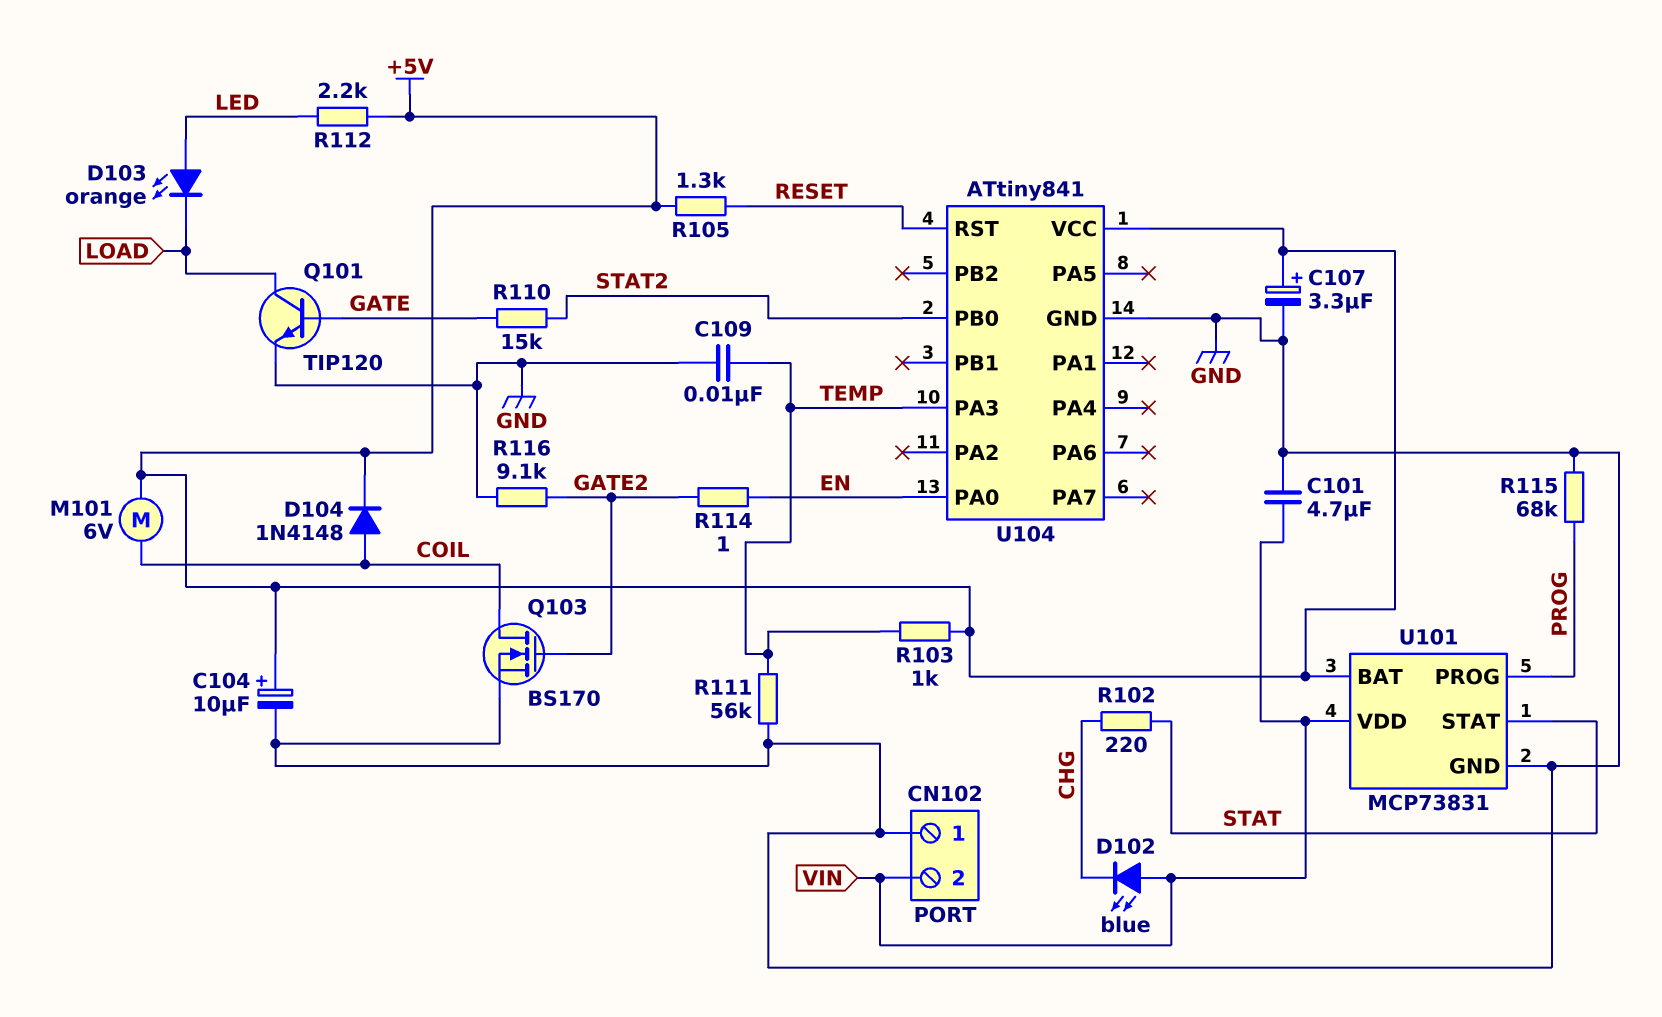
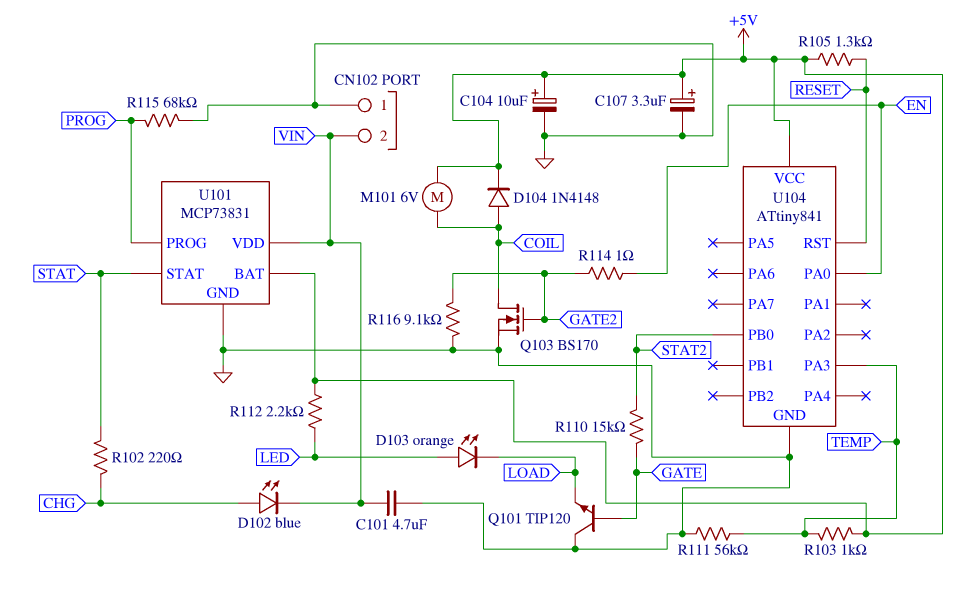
C109: 10nF (GND, TEMP) -> none
D102: LED blue (A VIN, K CHG) -> LED blue (A CHG, K VIN)
Q101: NPN TIP120 (B GATE, C LOAD, E GND) -> NPN TIP120 (B GATE, C GND, E LOAD)

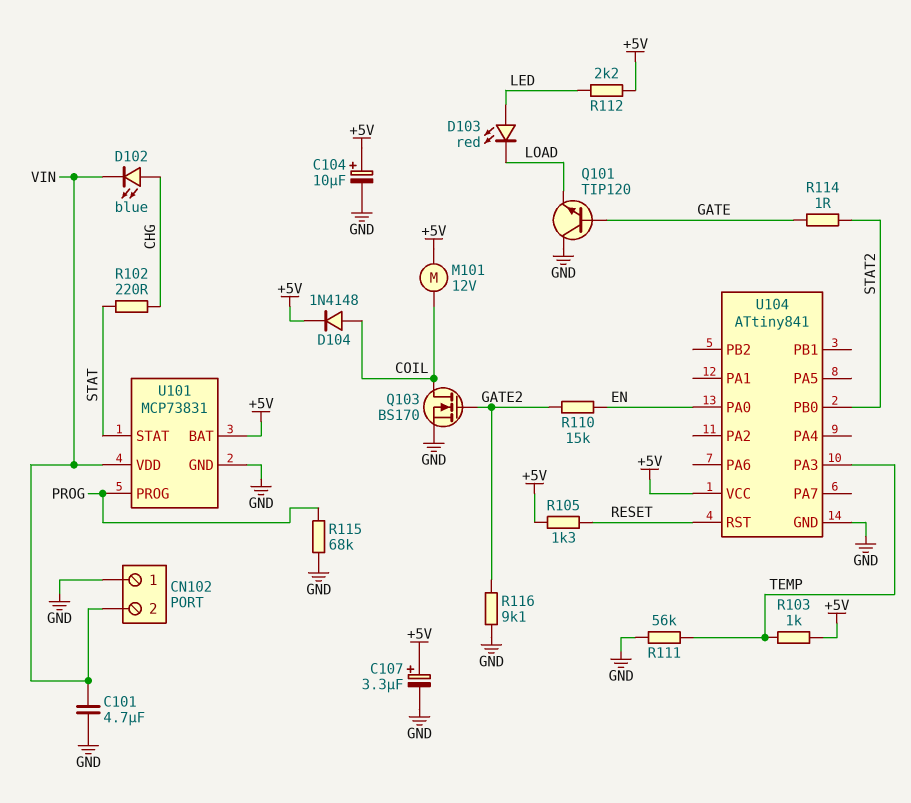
D103: LED orange (A LED, K LOAD) -> LED red (A LED, K LOAD)
M101: motor 6V (+5V, COIL) -> motor 12V (+5V, COIL)
R110: 15k (GATE, STAT2) -> 15k (EN, GATE2)
R114: 1 (EN, GATE2) -> 1 (GATE, STAT2)

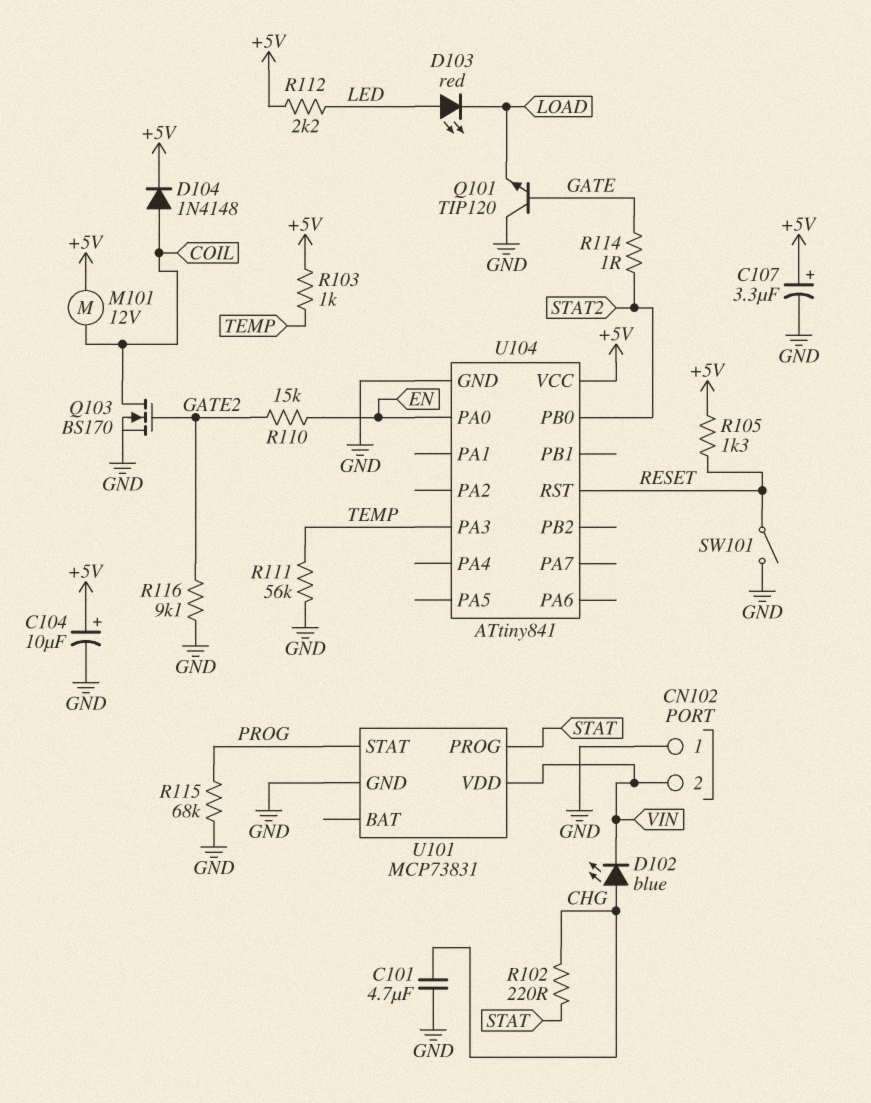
C101: 4.7uF (GND, VIN) -> 4.7uF (CHG, GND)
SW101: none -> switch (GND, RESET)
U101 pin BAT: +5V -> none
U101 pin PROG: PROG -> STAT
U101 pin STAT: STAT -> PROG

